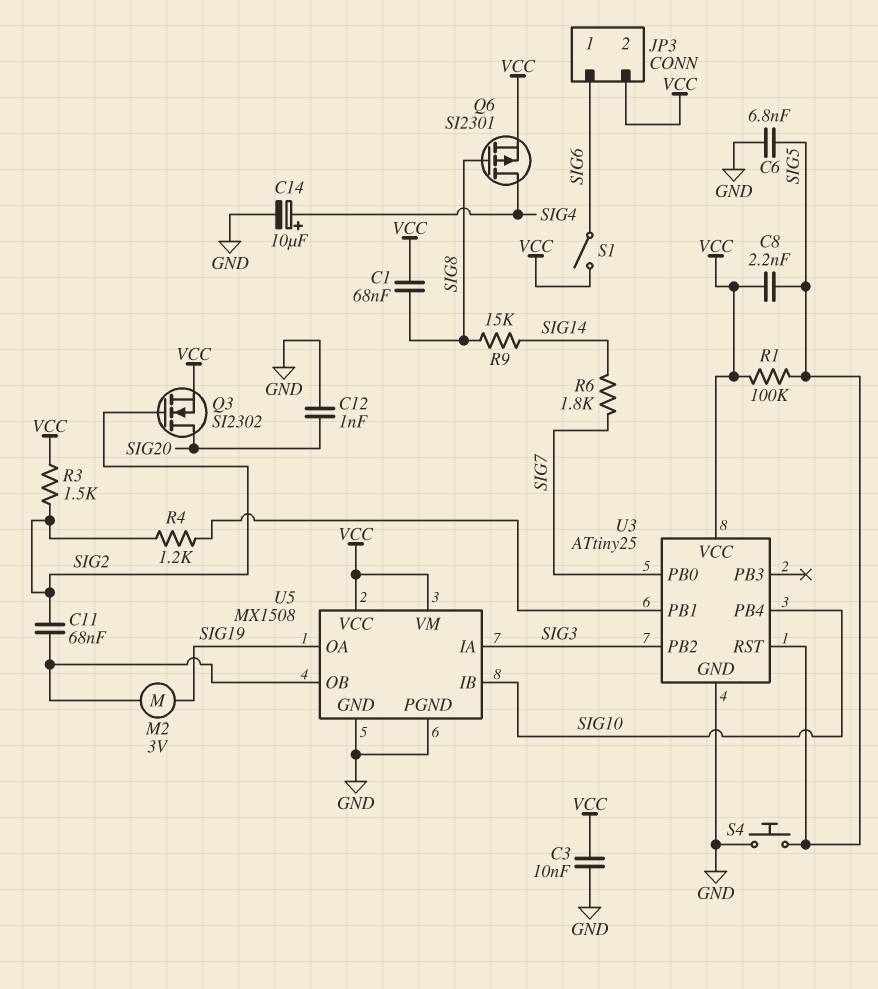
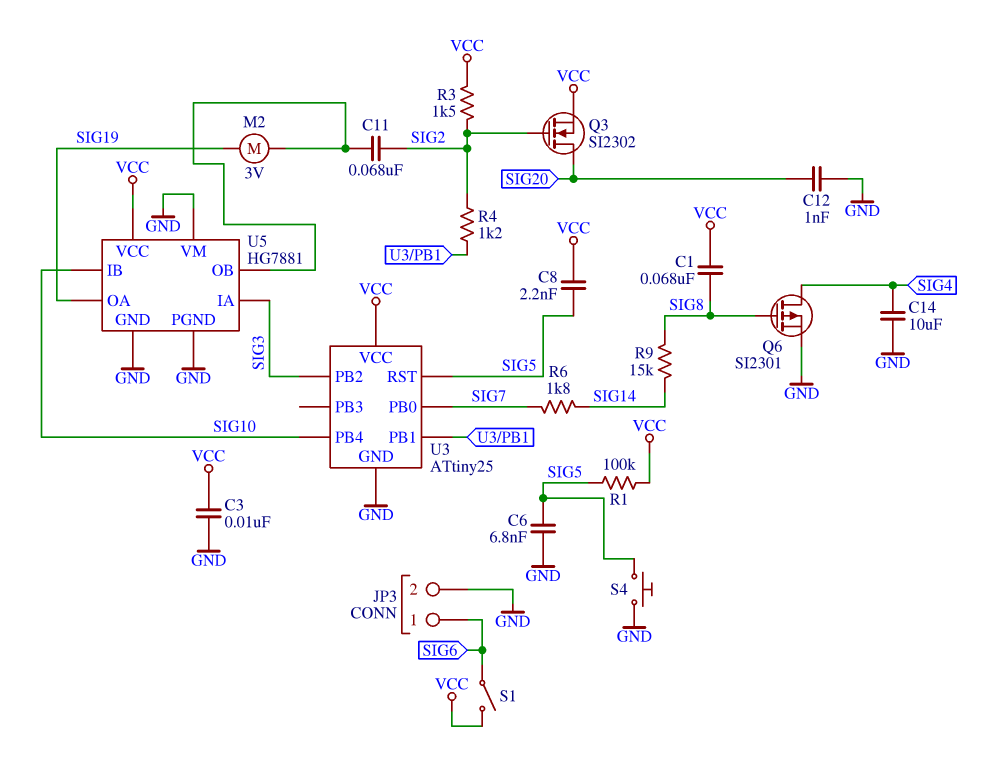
C14: 10uF (plus SIG4, minus GND) -> 10uF (GND, SIG4)
JP3 pin 2: VCC -> GND
Q6: PMOS SI2301 (G SIG8, D SIG4, S VCC) -> PMOS SI2301 (G SIG8, D SIG4, S GND)
U5: MX1508 -> HG7881
U5 pin VM: VCC -> GND

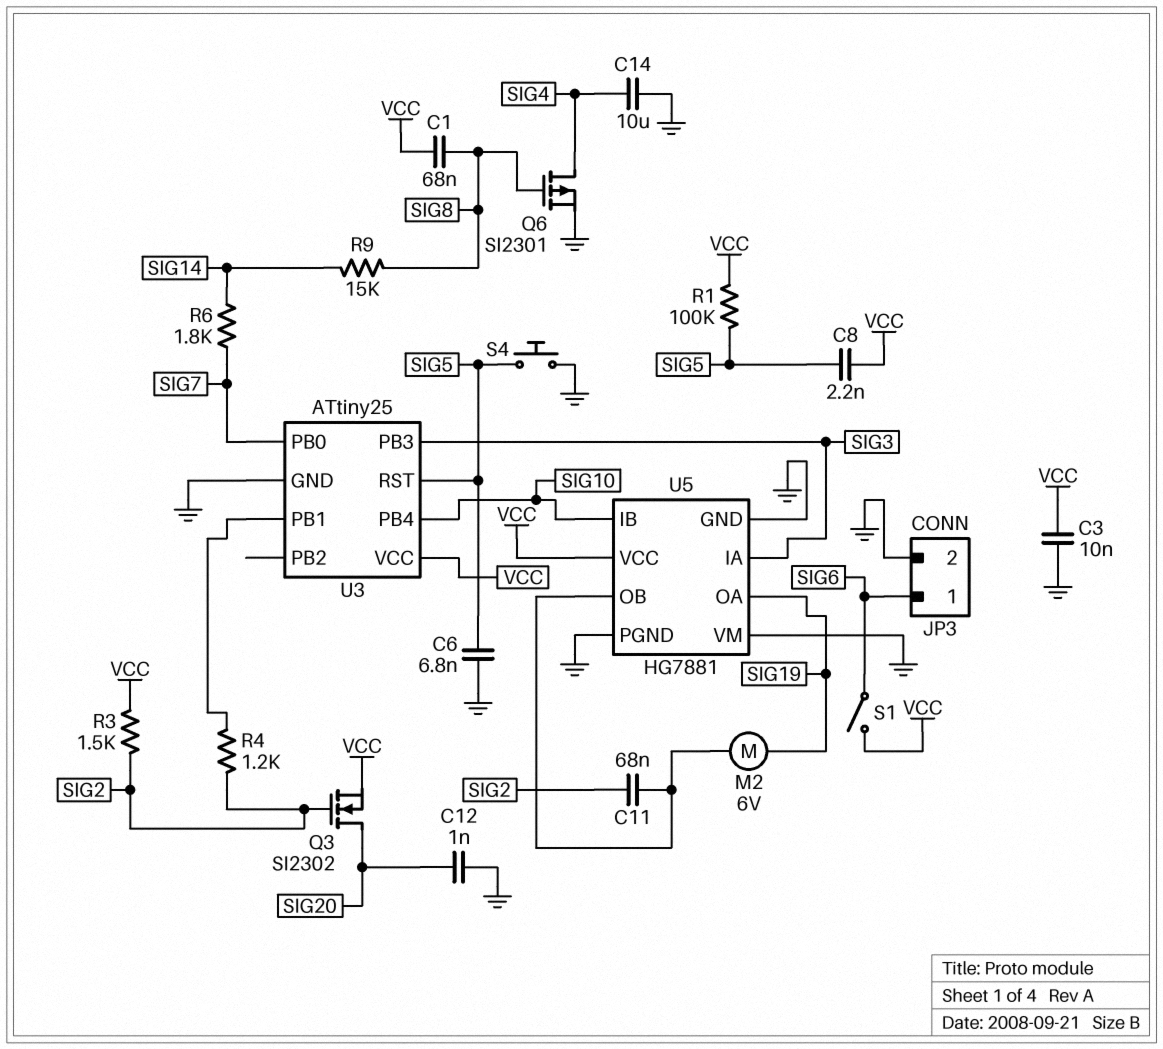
M2: motor 3V (SIG19, U5/OB) -> motor 6V (SIG19, U5/OB)
U3 pin PB2: SIG3 -> none
U3 pin PB3: none -> SIG3

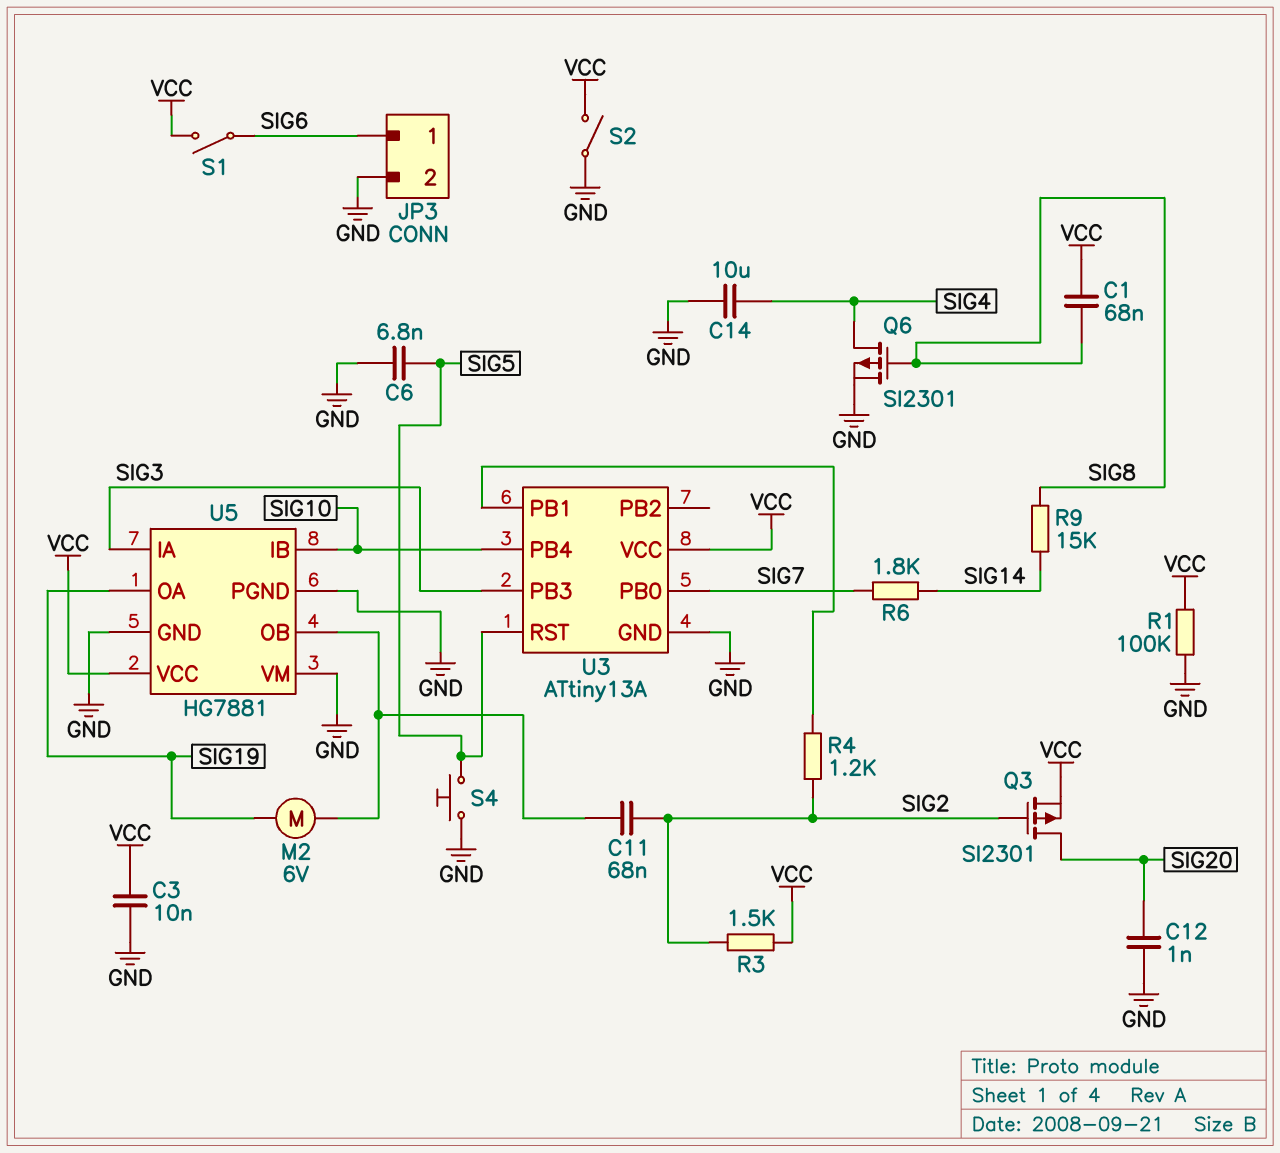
C8: 2.2nF (SIG5, VCC) -> none
Q3: NMOS SI2302 (G SIG2, D SIG20, S VCC) -> PMOS SI2301 (G SIG2, D SIG20, S VCC)
R1: 100k (SIG5, VCC) -> 100k (GND, VCC)
S2: none -> switch (GND, VCC)
U3: ATtiny25 -> ATtiny13A

